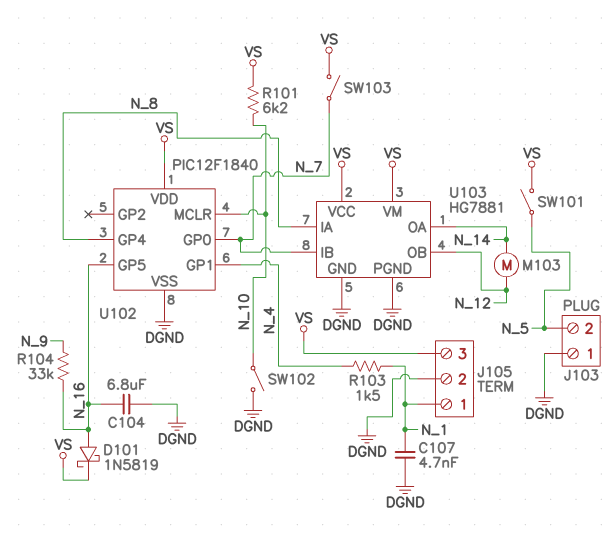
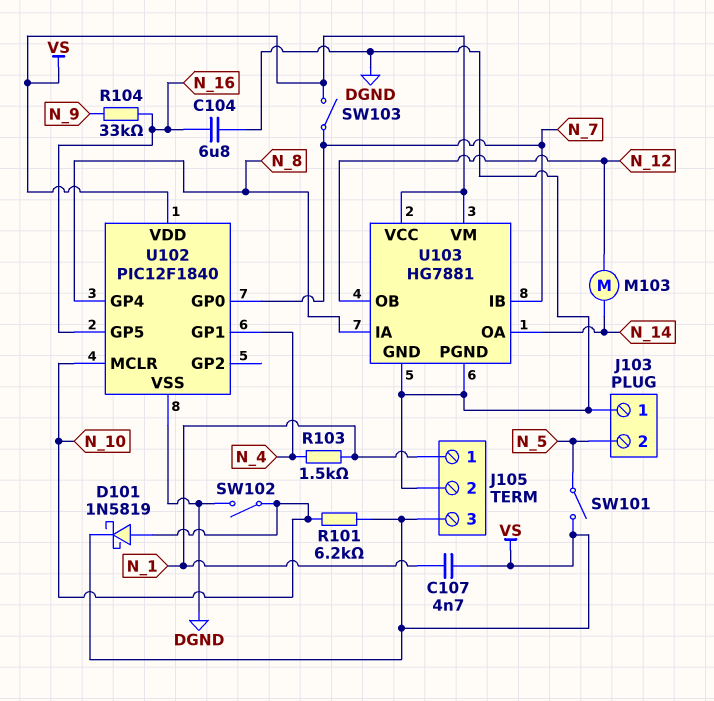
C107: 4.7nF (DGND, N_1) -> 4.7nF (N_1, VS)
D101: schottky 1N5819 (A N_16, K VS) -> schottky 1N5819 (A N_10, K VS)

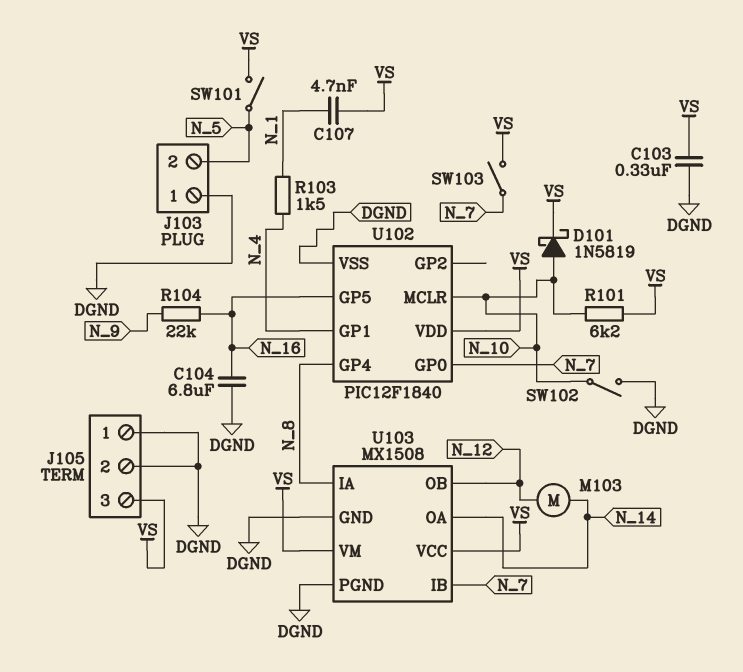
C103: none -> 330nF (DGND, VS)
J105 pin 1: N_1 -> DGND
R104: 33k (N_9, N_16) -> 22k (N_9, N_16)
U103: HG7881 -> MX1508

